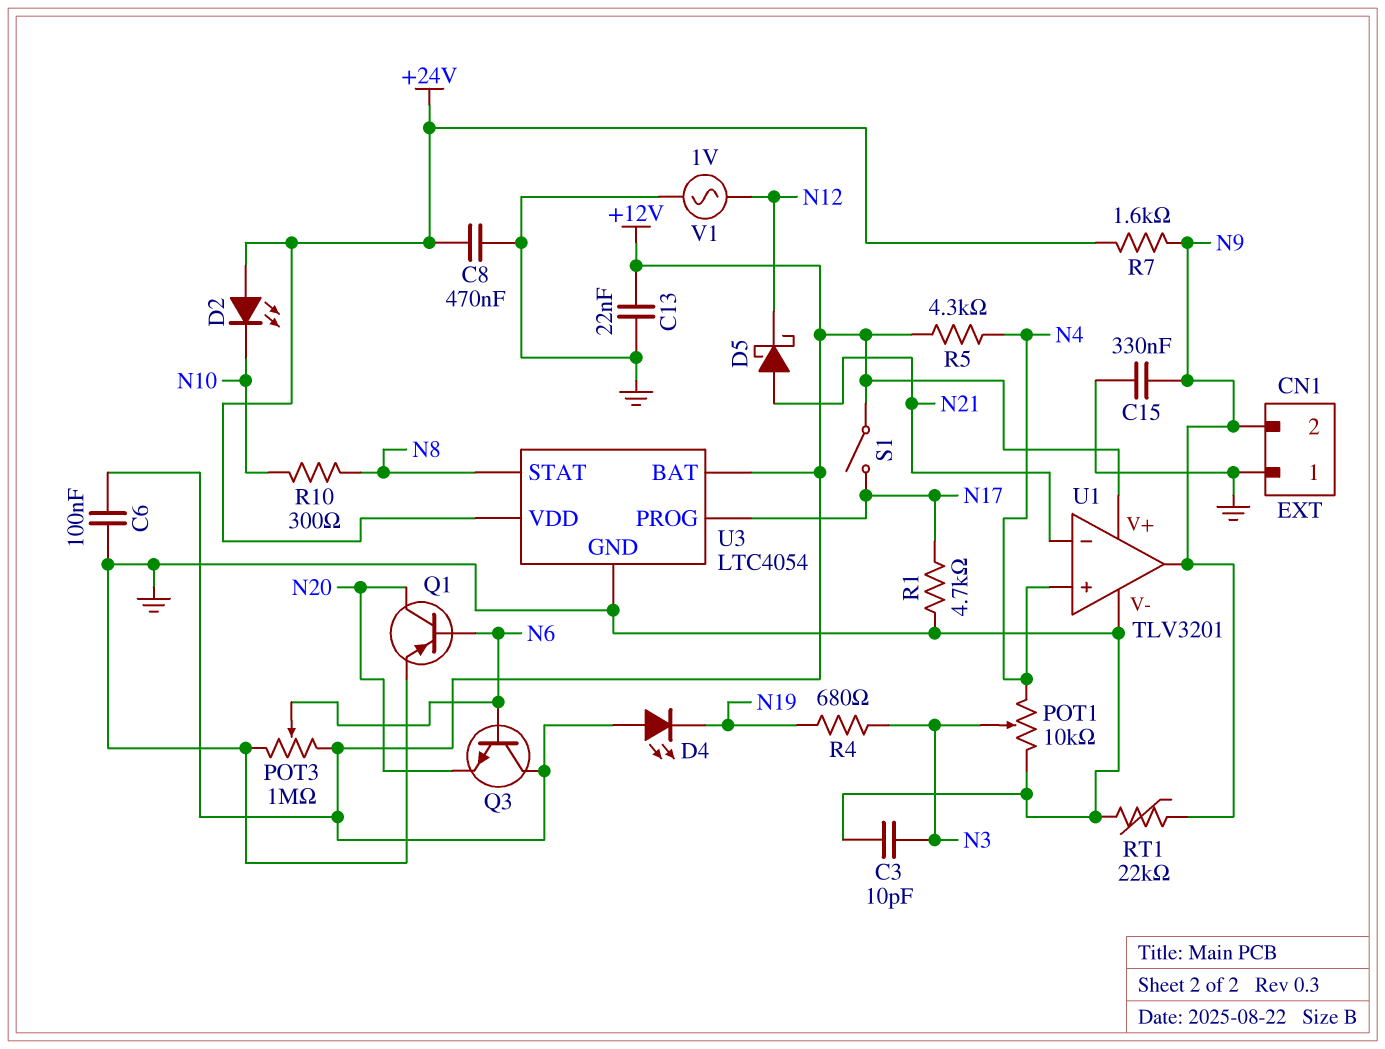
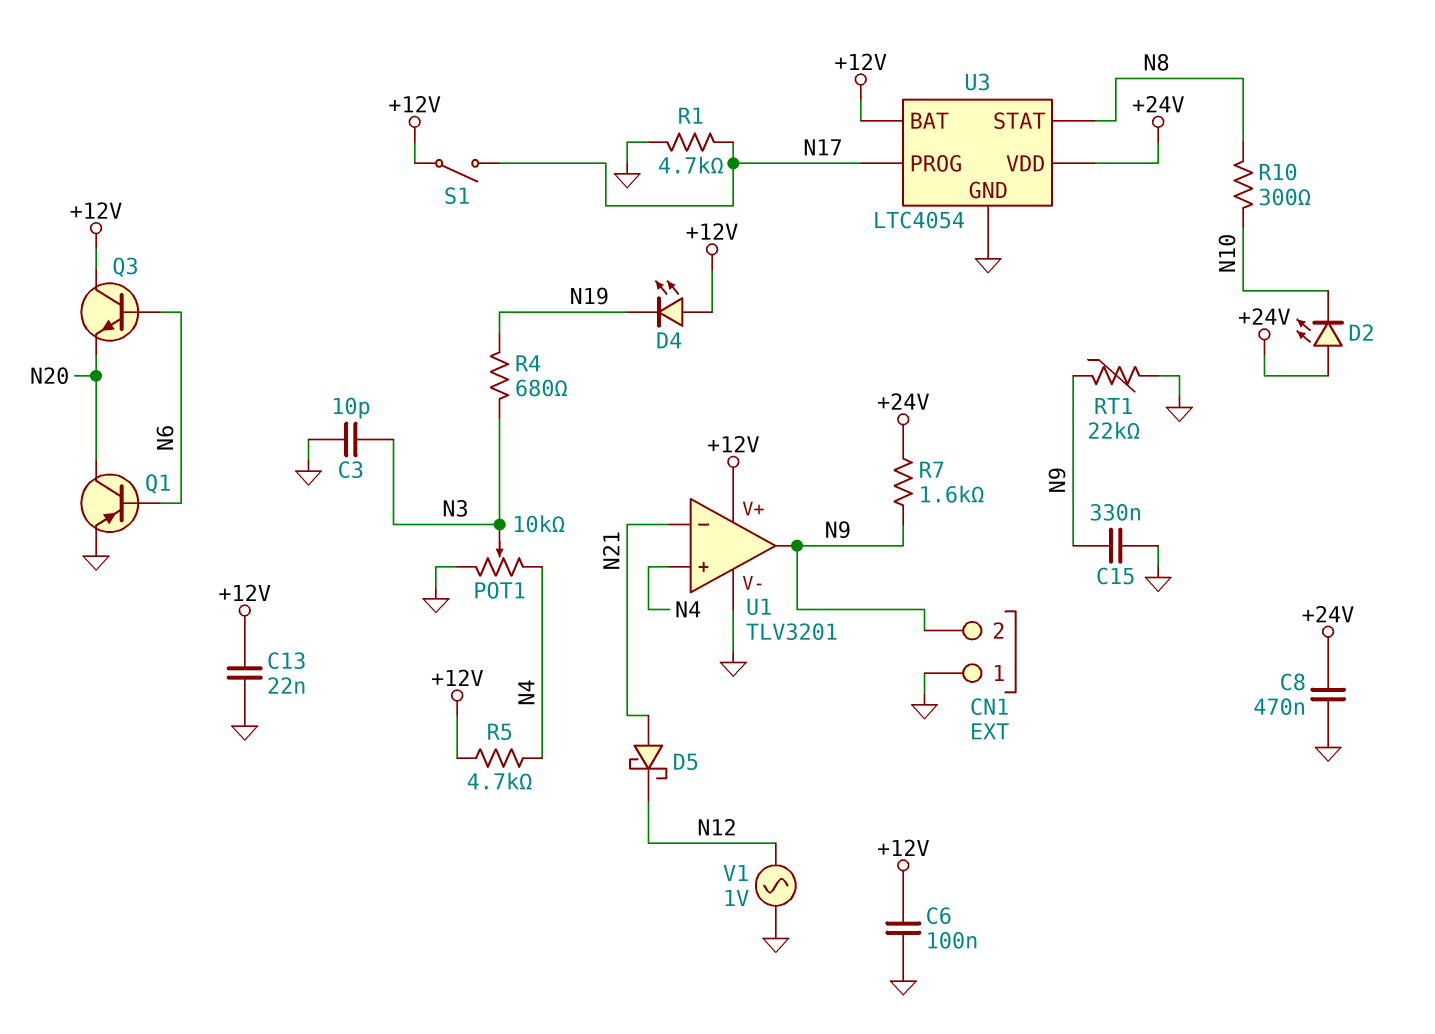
POT3: 1M (+12V, GND, wiper N6) -> none
R5: 4.3k (+12V, N4) -> 4.7k (+12V, N4)

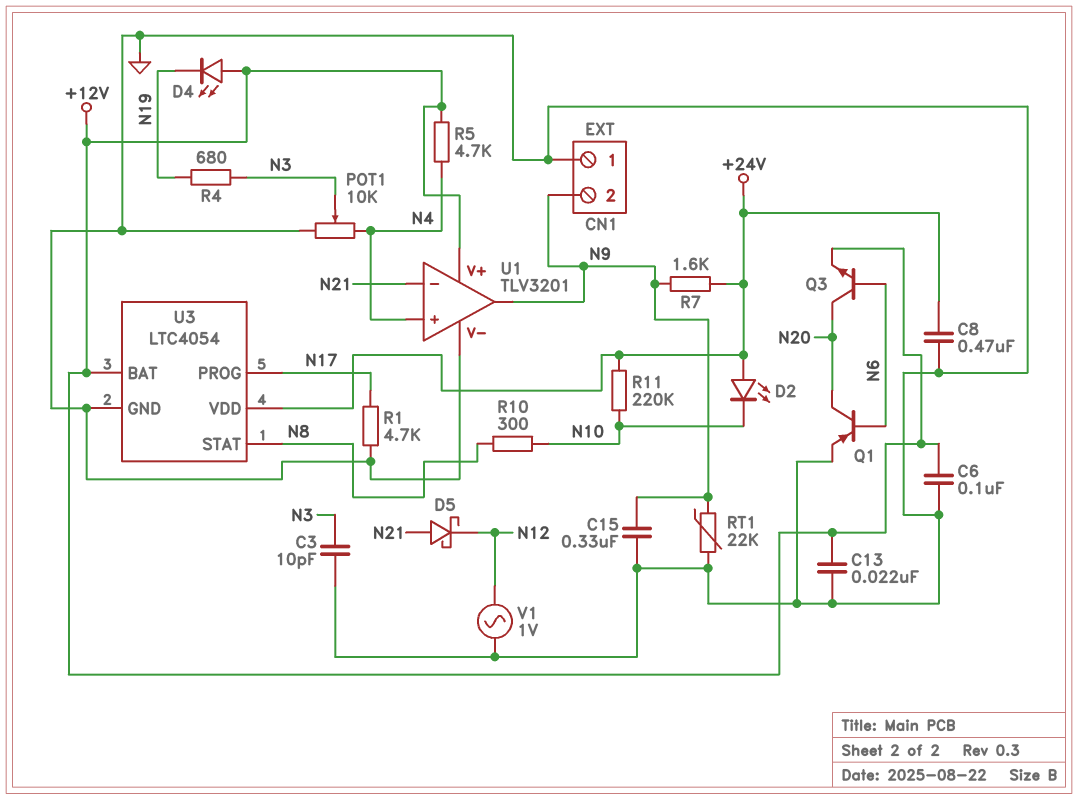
Q3: NPN (B N6, C +12V, E N20) -> NPN (B N6, C N20, E +12V)
R11: none -> 220k (+24V, N10)
S1: switch (+12V, N17) -> none

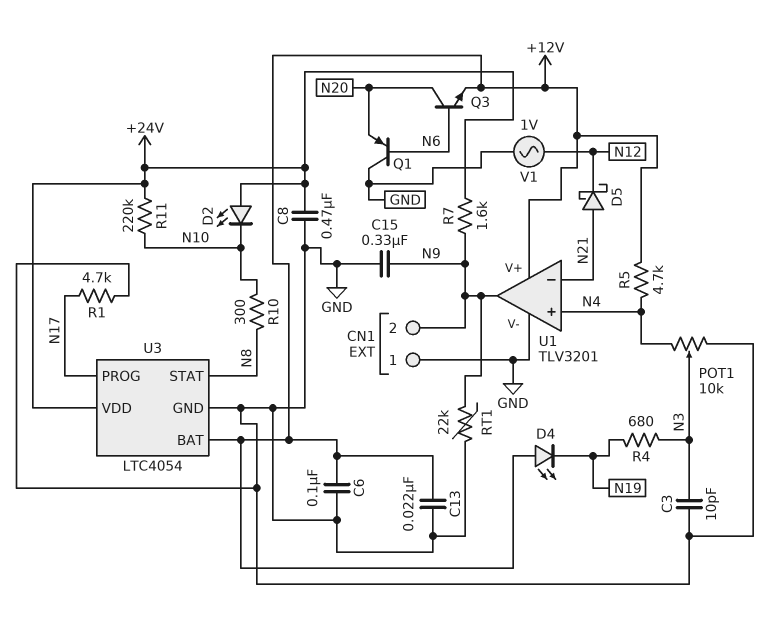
Q1: PNP (B N6, C N20, E GND) -> PNP (B N6, C GND, E N20)

